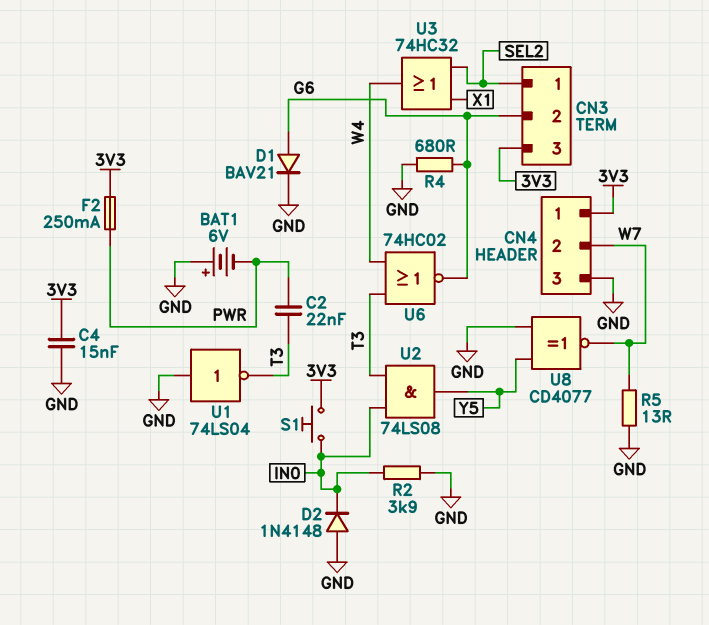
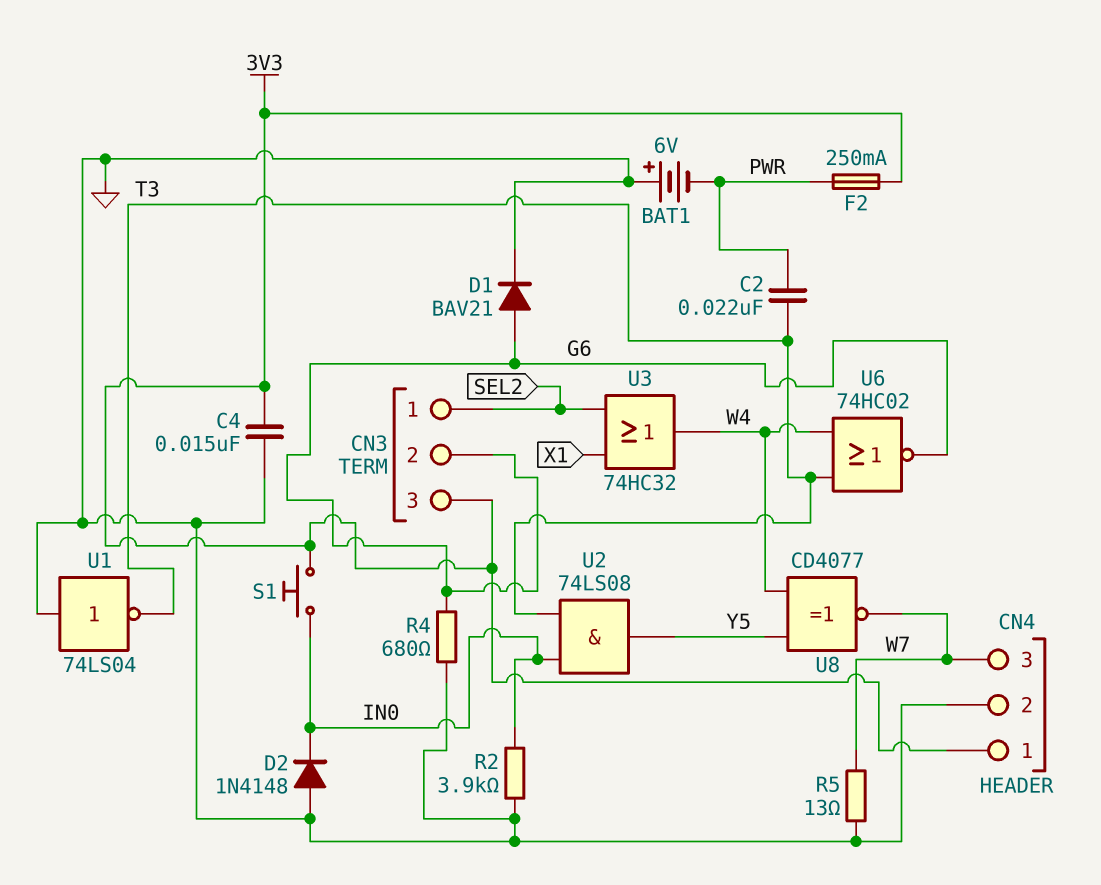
CN4 pin 2: W7 -> GND
CN4 pin 3: GND -> W7
U8: XNOR CD4077 (in GND, in Y5, out W7) -> XNOR CD4077 (in W4, in Y5, out W7)

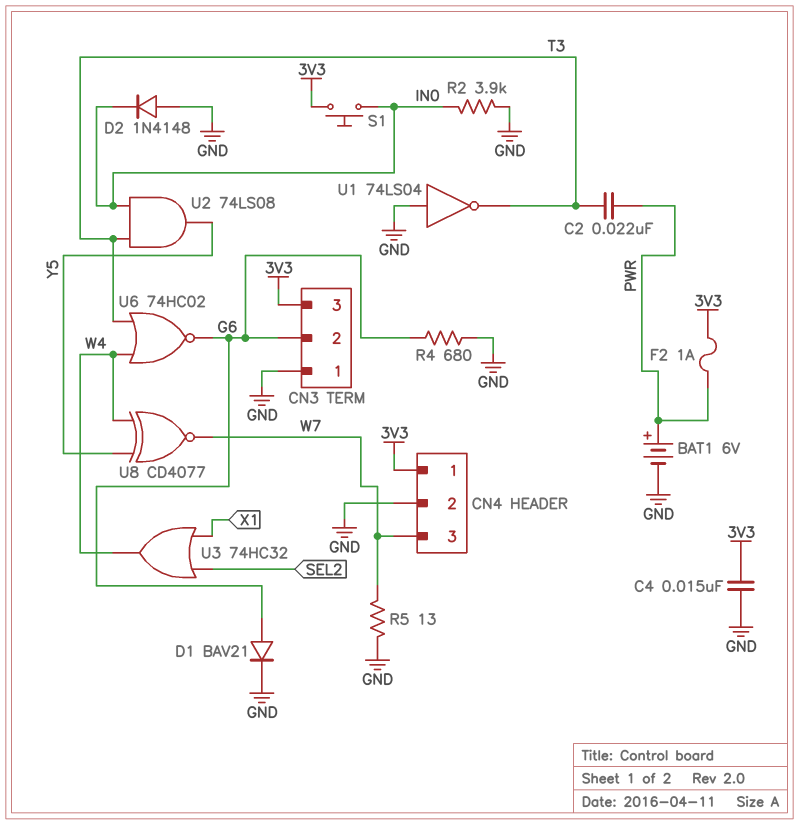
BAT1: 6V (plus GND, minus PWR) -> 6V (plus PWR, minus GND)
CN3 pin 1: SEL2 -> GND
F2: 250mA (3V3, PWR) -> 1A (3V3, PWR)

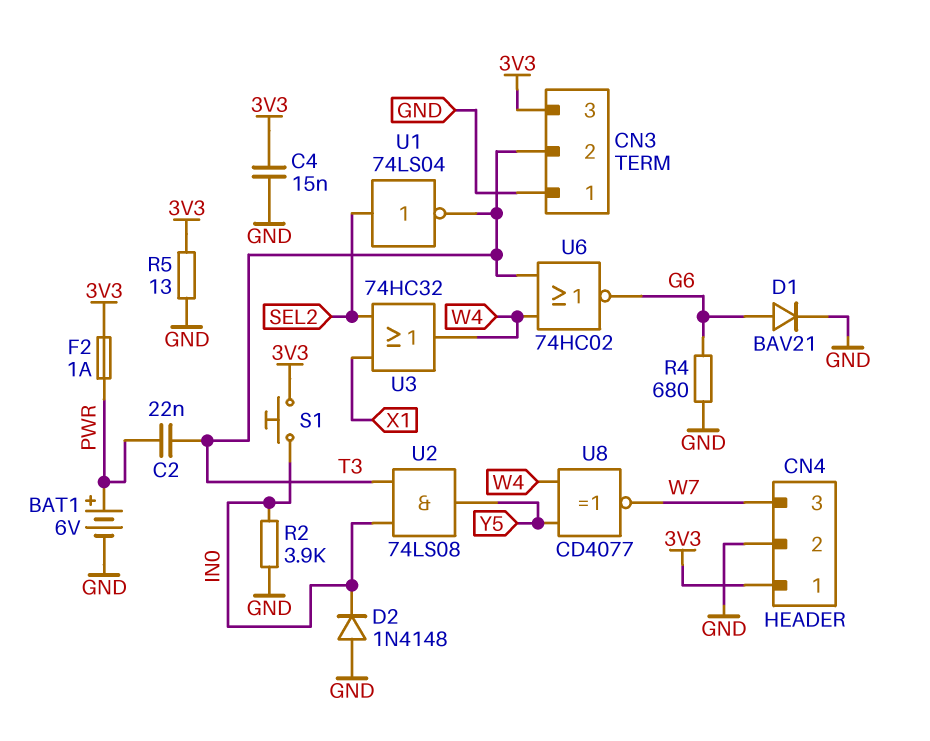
CN3 pin 2: G6 -> T3
R5: 13 (GND, W7) -> 13 (3V3, GND)
U1: NOT 74LS04 (in GND, out T3) -> NOT 74LS04 (in SEL2, out T3)

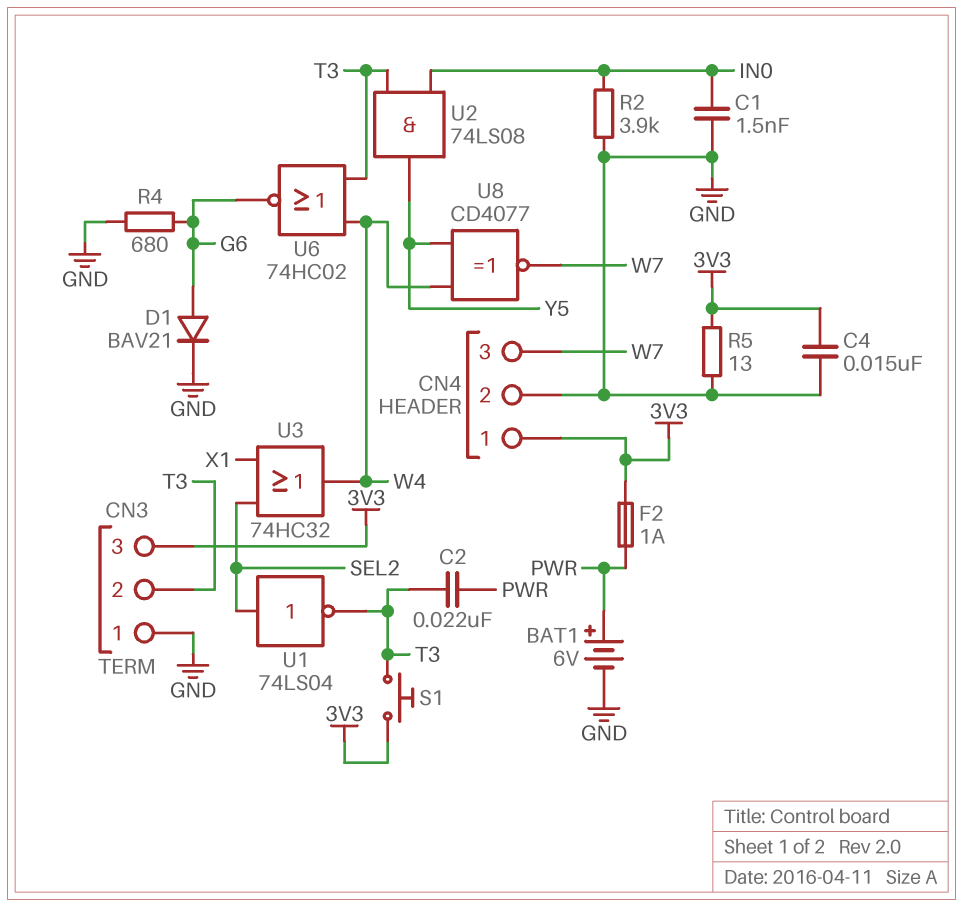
C1: none -> 1.5nF (GND, IN0)
D2: diode 1N4148 (A GND, K IN0) -> none
S1: button (3V3, IN0) -> button (3V3, T3)

